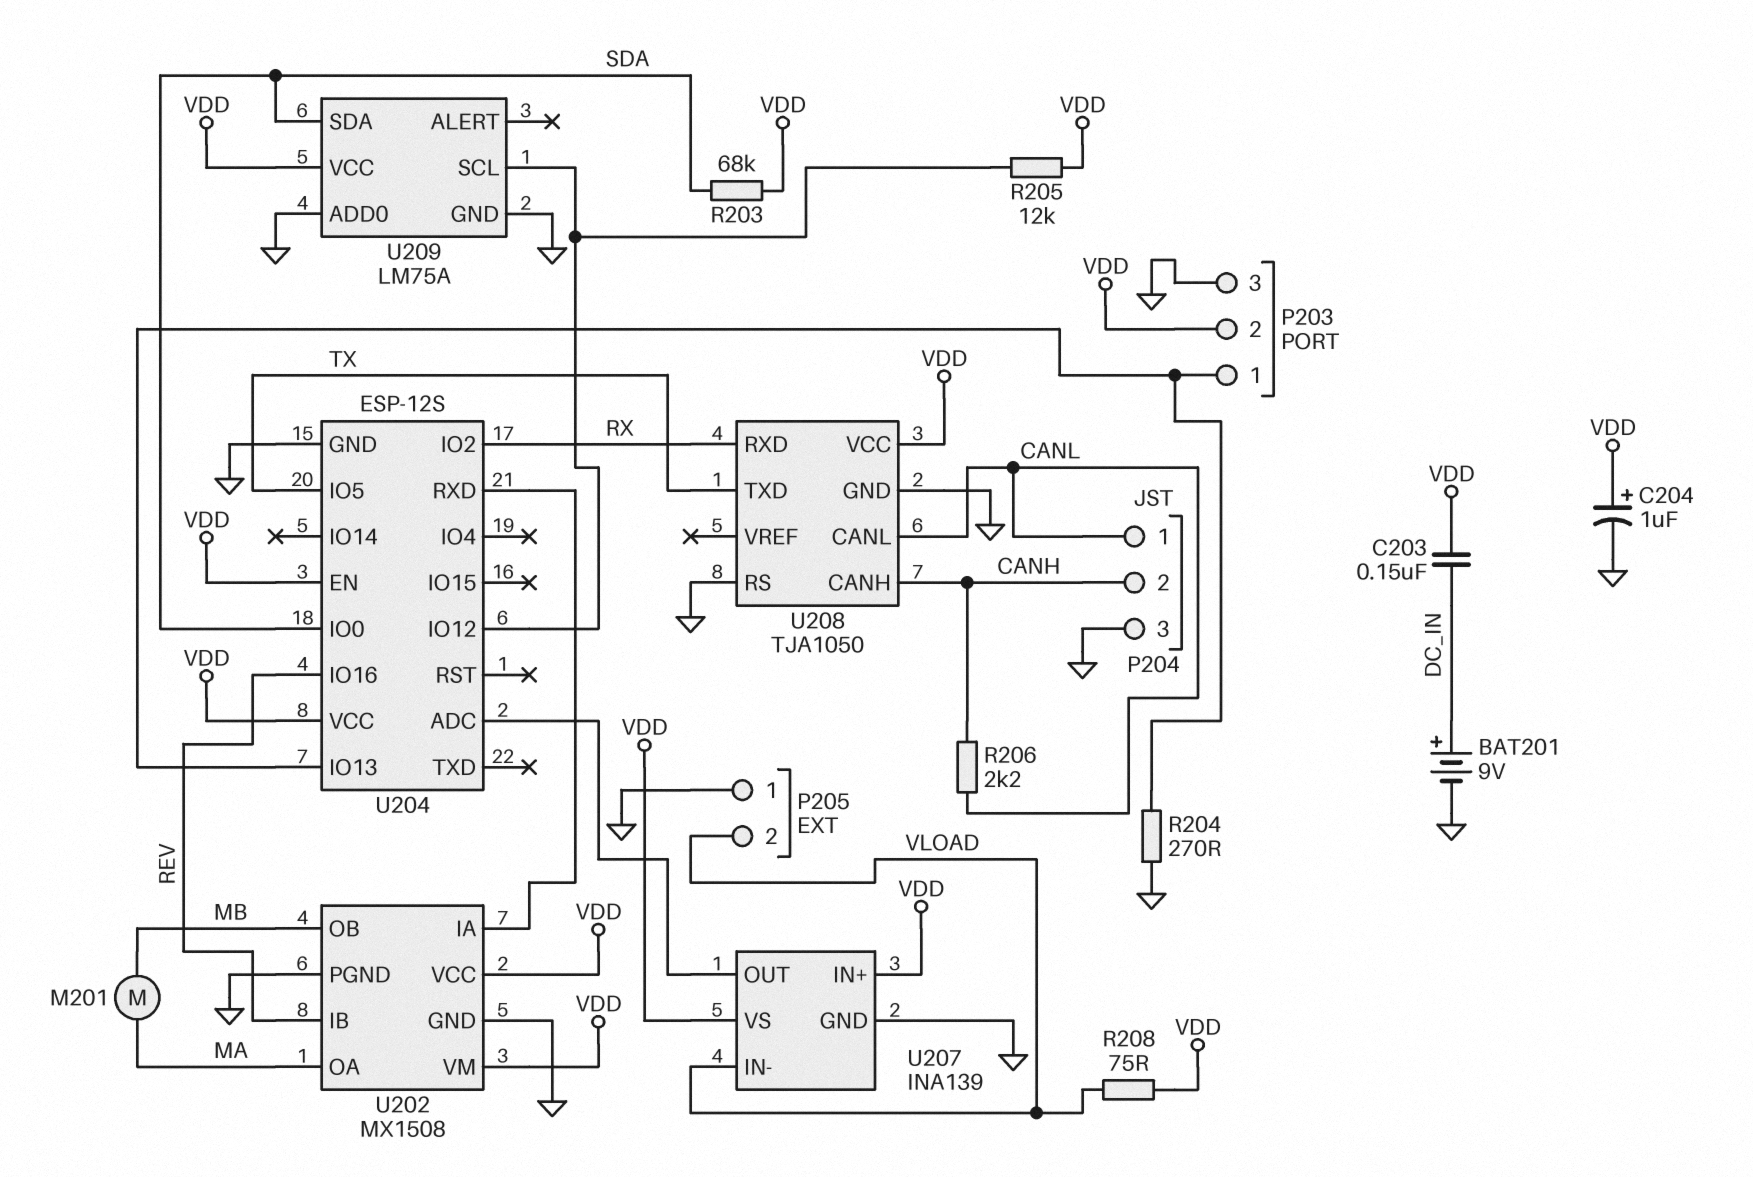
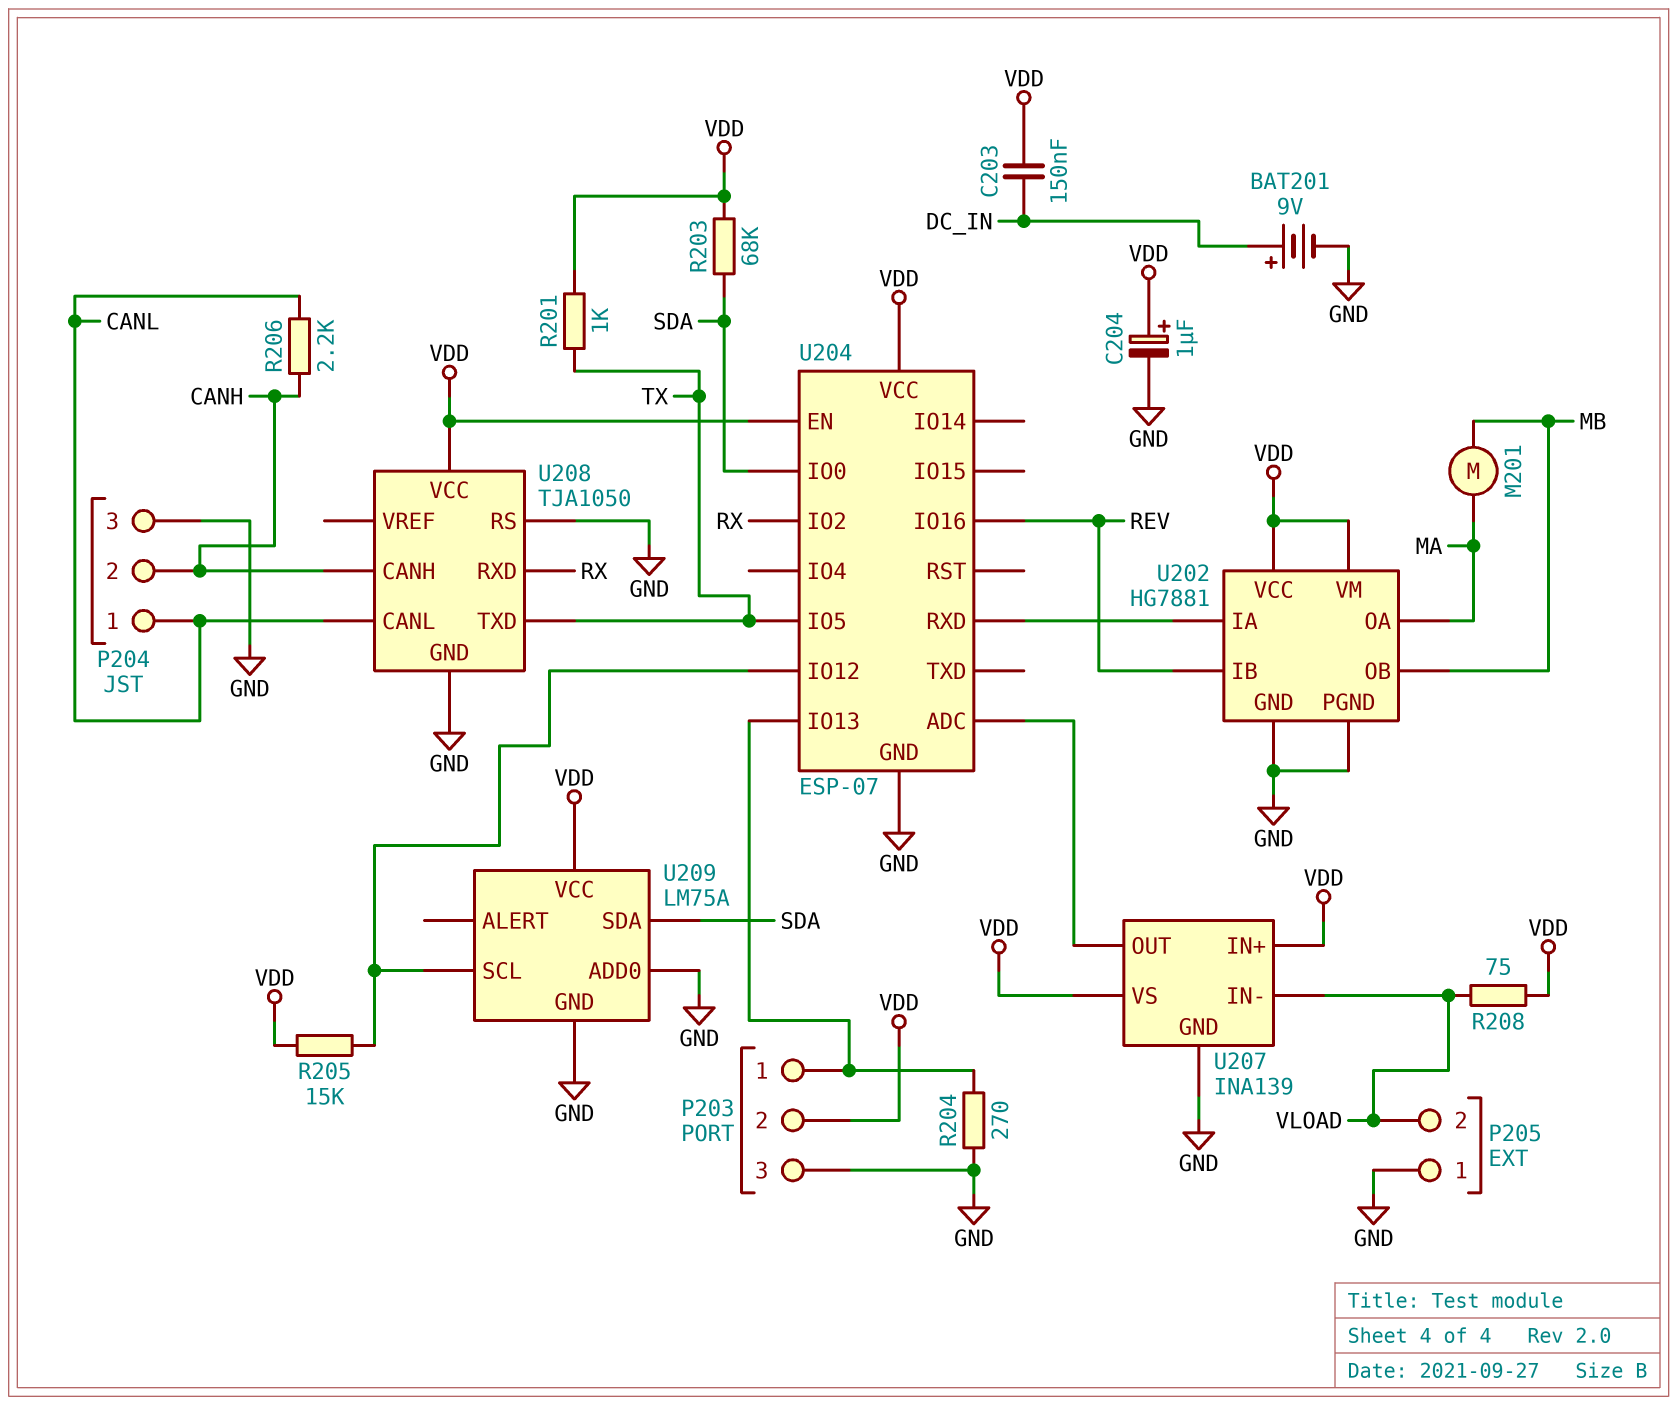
R201: none -> 1k (TX, VDD)
R205: 12k (U204/IO12, VDD) -> 15k (U204/IO12, VDD)
U202: MX1508 -> HG7881
U204: ESP-12S -> ESP-07

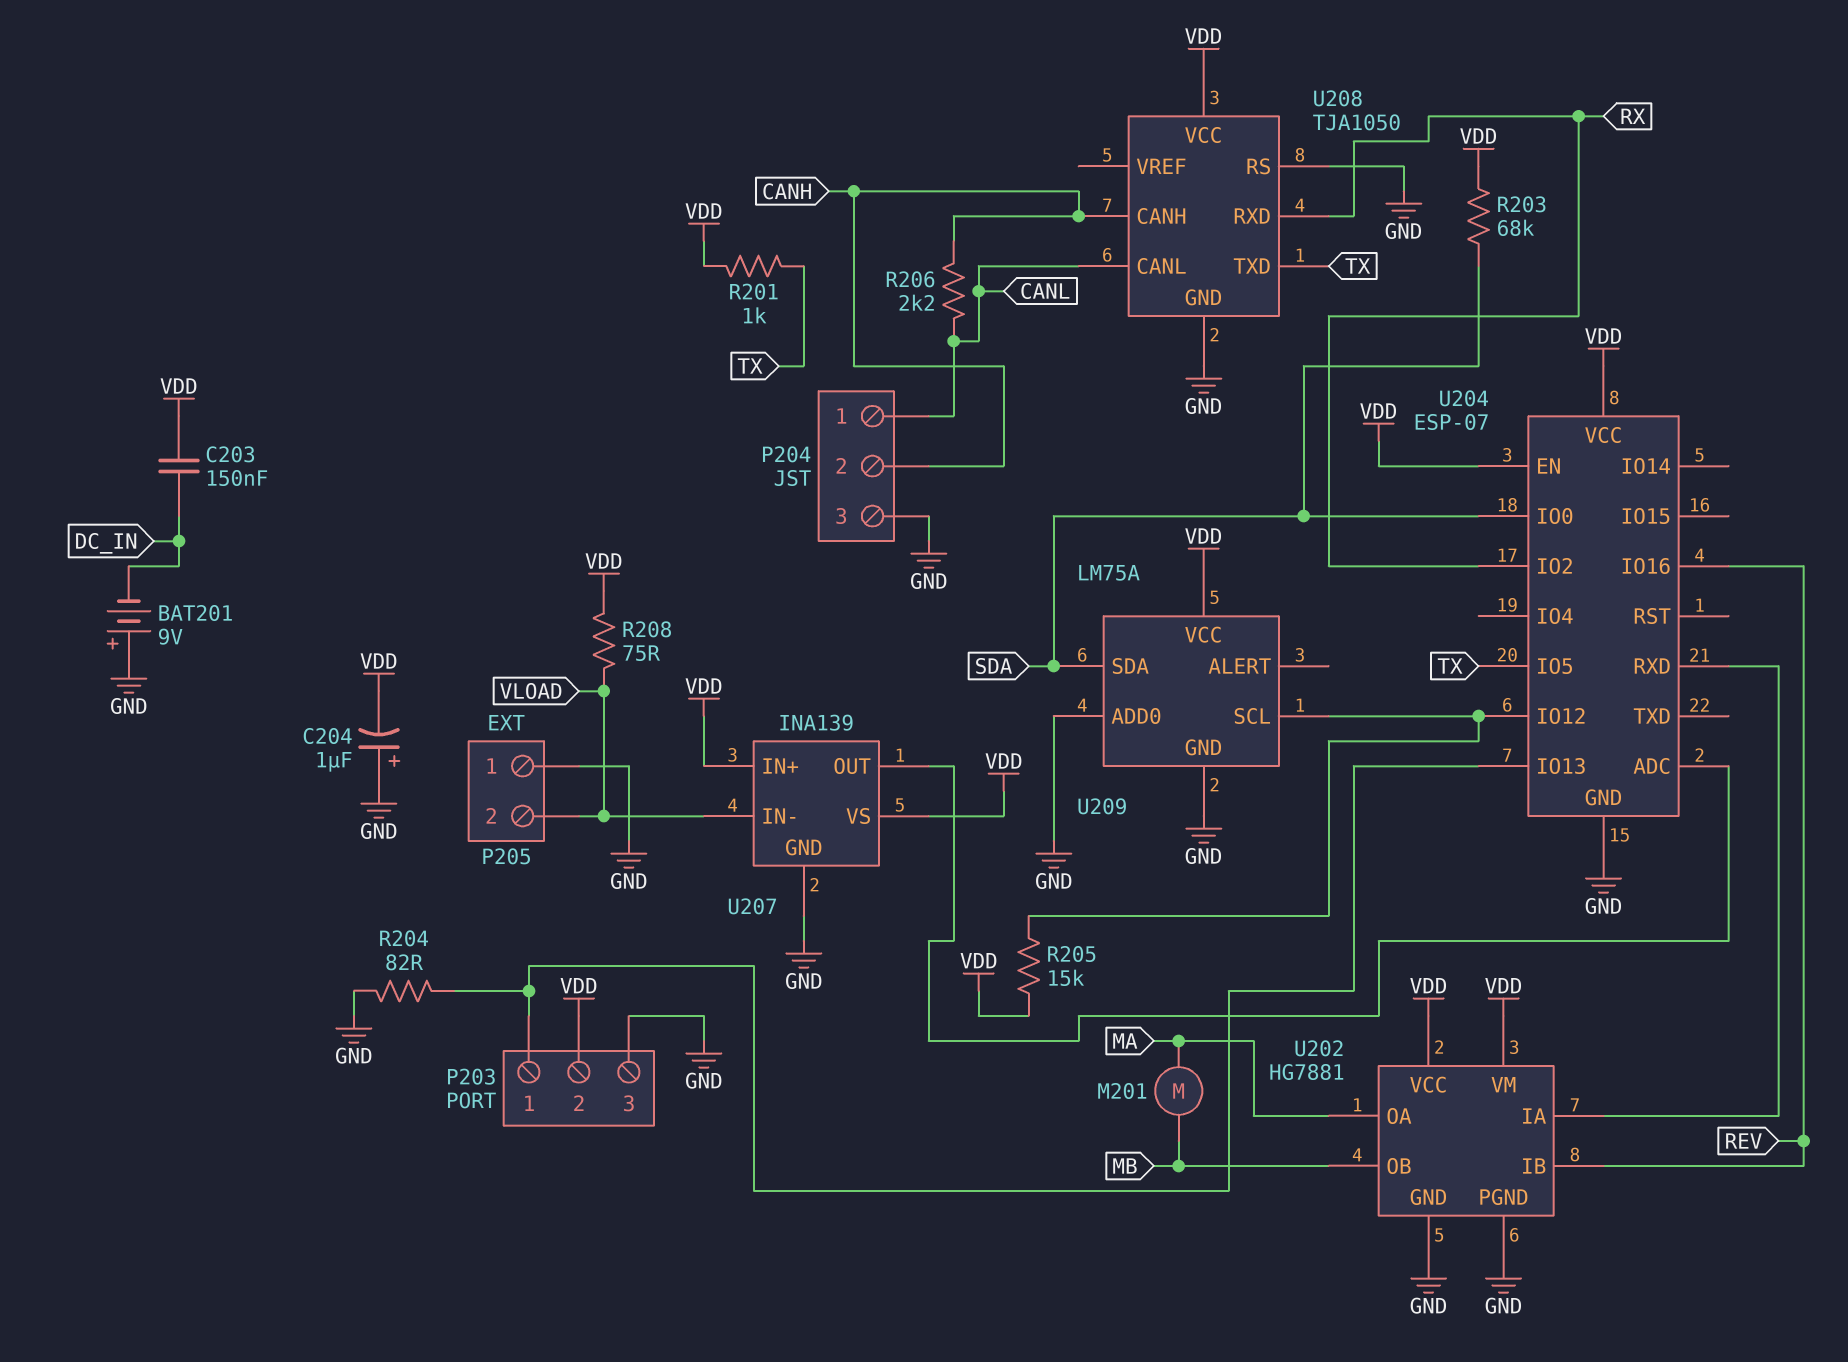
BAT201: 9V (plus DC_IN, minus GND) -> 9V (plus GND, minus DC_IN)
C204: 1uF (plus VDD, minus GND) -> 1uF (plus GND, minus VDD)
R204: 270 (GND, P203/1) -> 82 (GND, P203/1)

